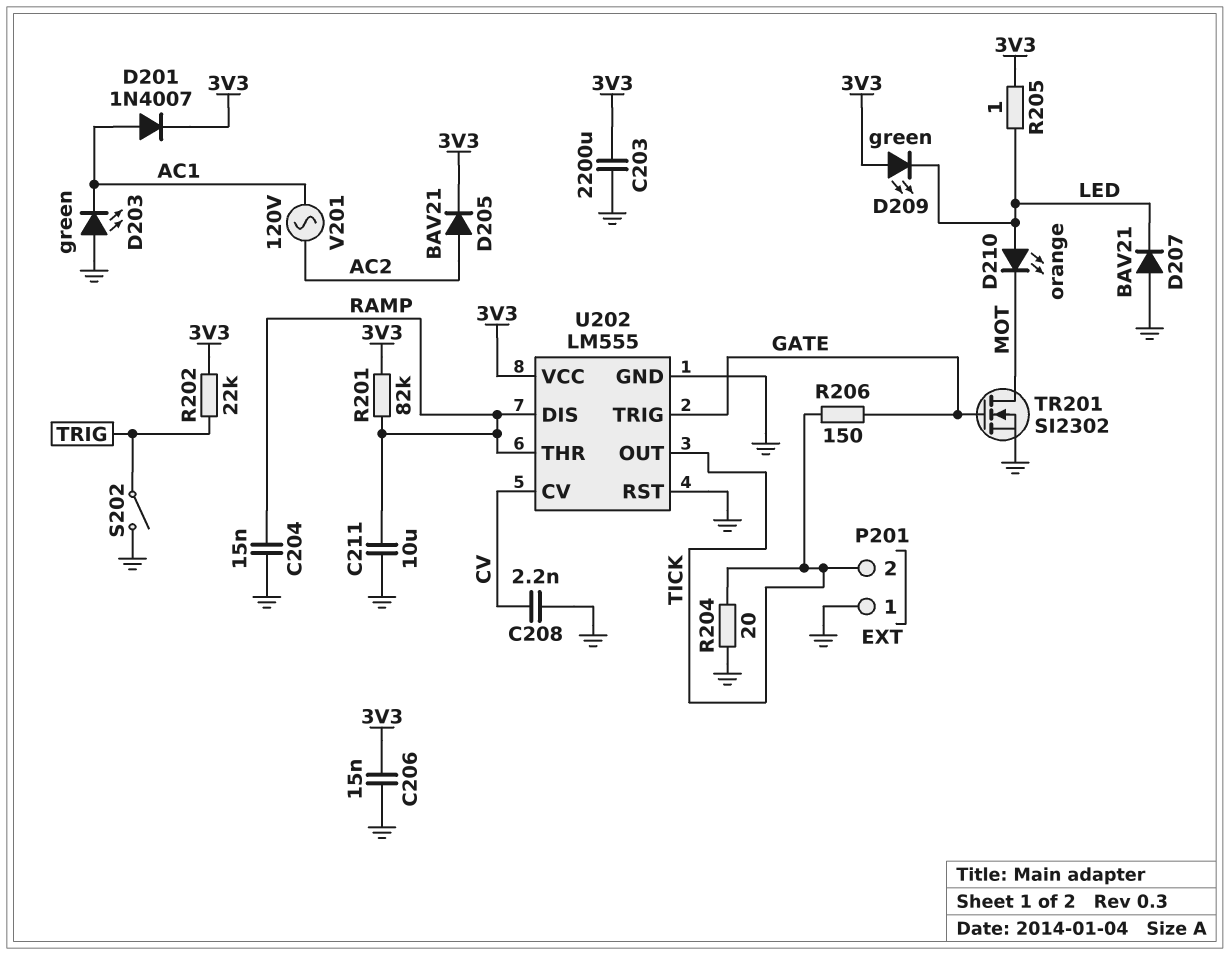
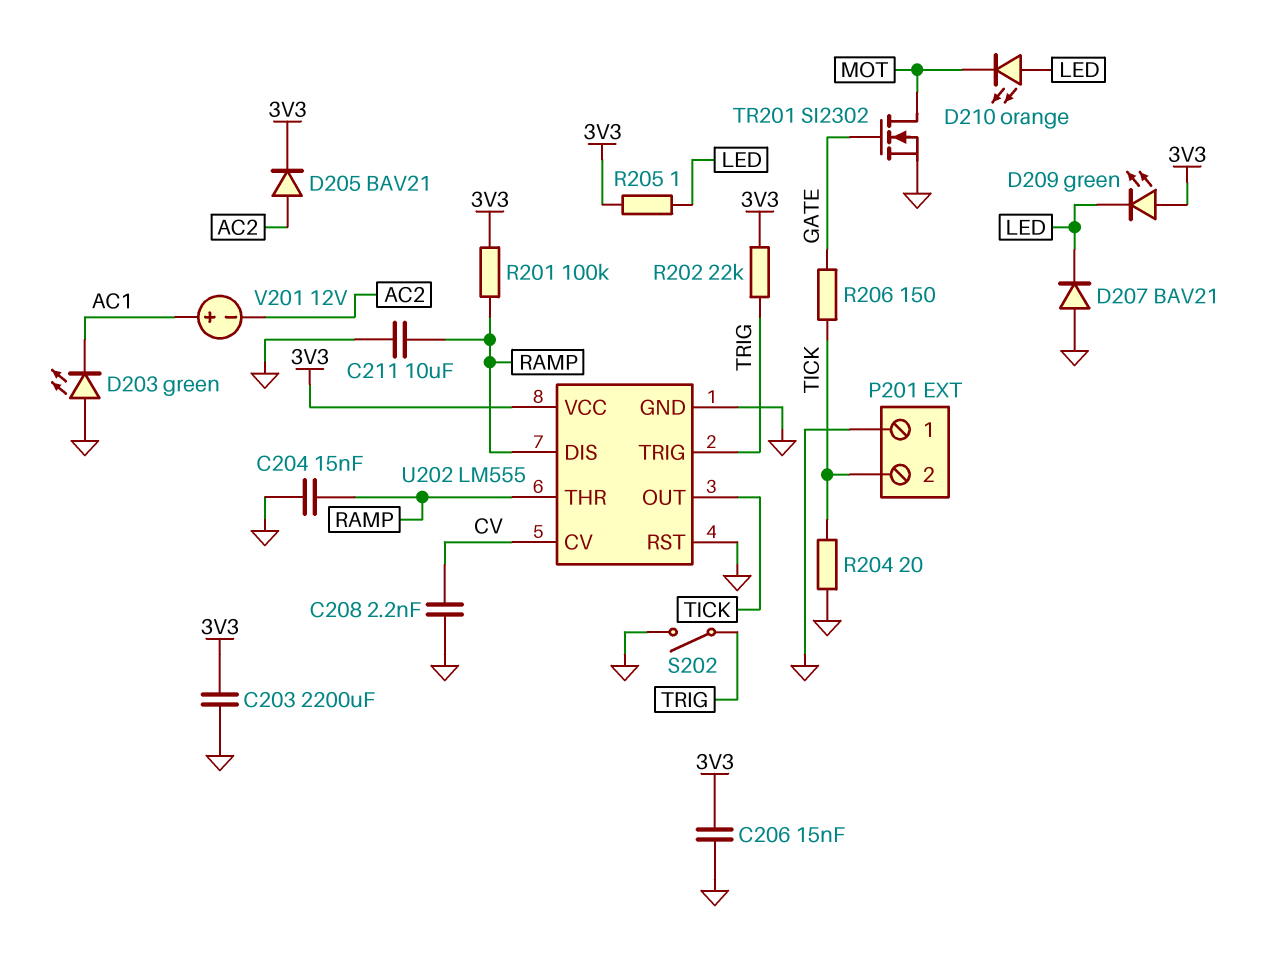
D201: diode 1N4007 (A AC1, K 3V3) -> none
R201: 82k (3V3, RAMP) -> 100k (3V3, RAMP)
U202 pin TRIG: GATE -> TRIG
V201: AC 120V (AC1, AC2) -> 12V (plus AC1, minus AC2)

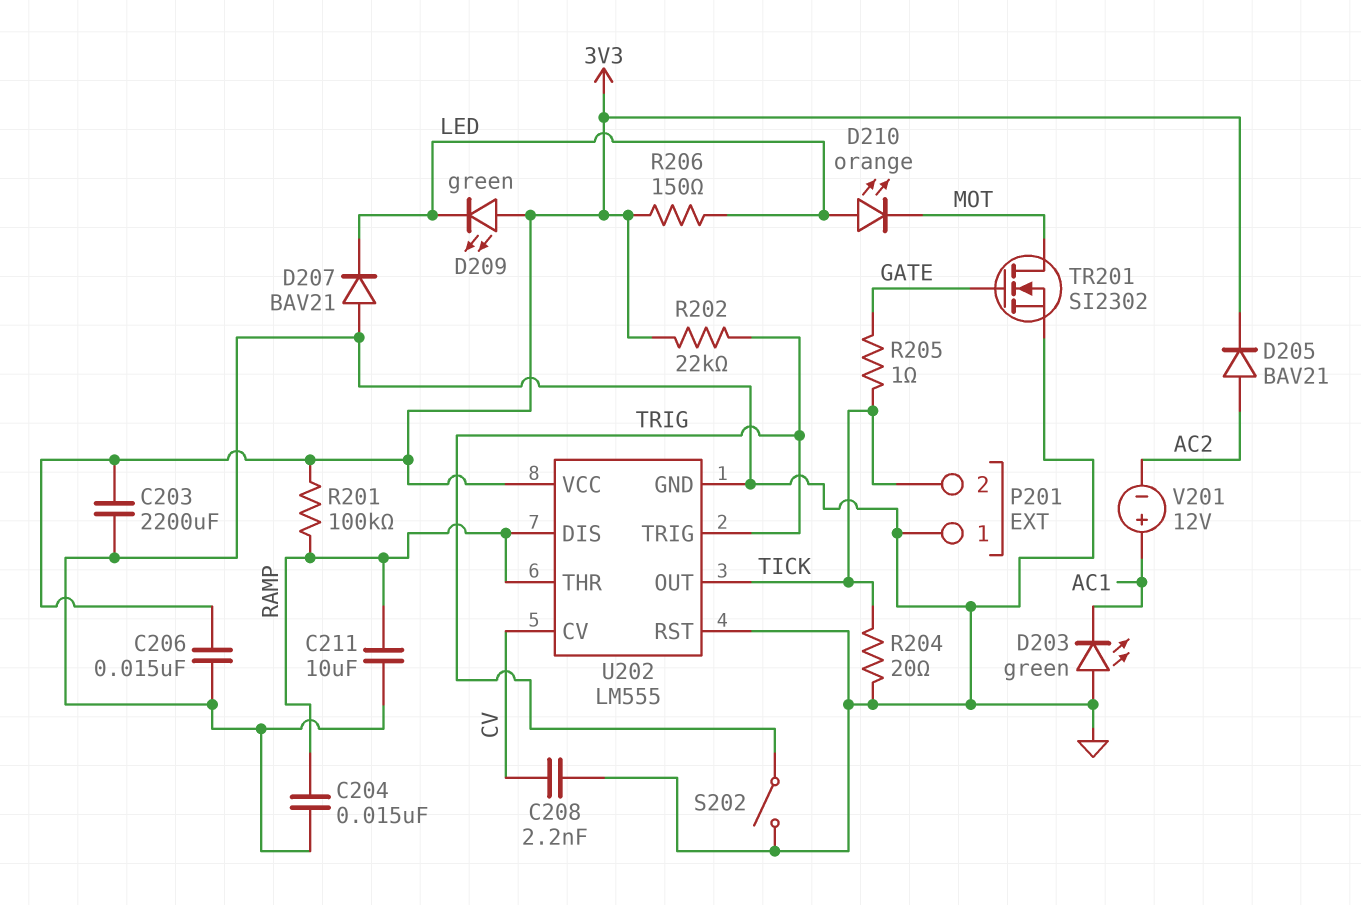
R205: 1 (3V3, LED) -> 1 (GATE, TICK)
R206: 150 (GATE, TICK) -> 150 (3V3, LED)

